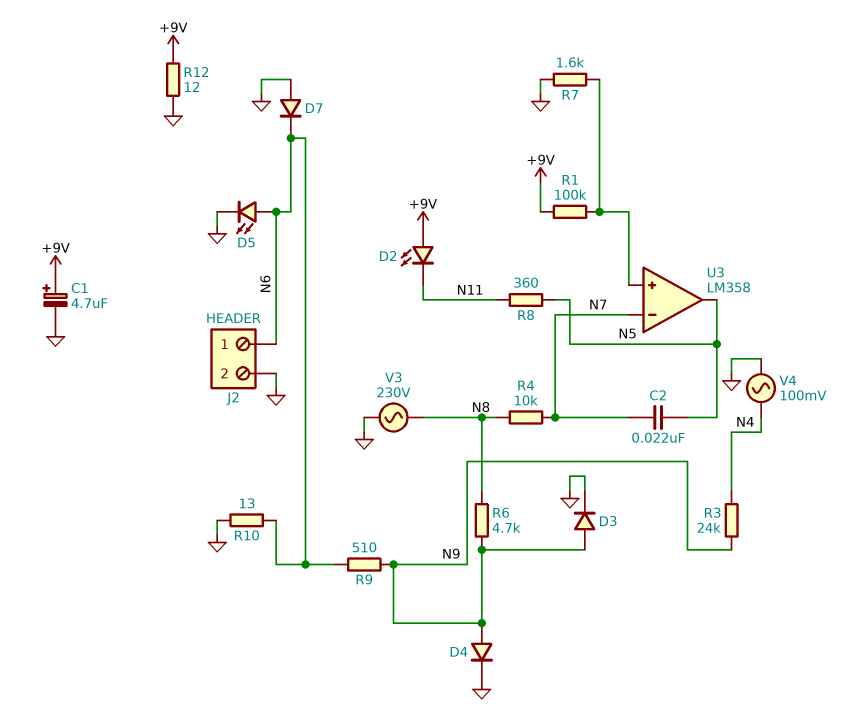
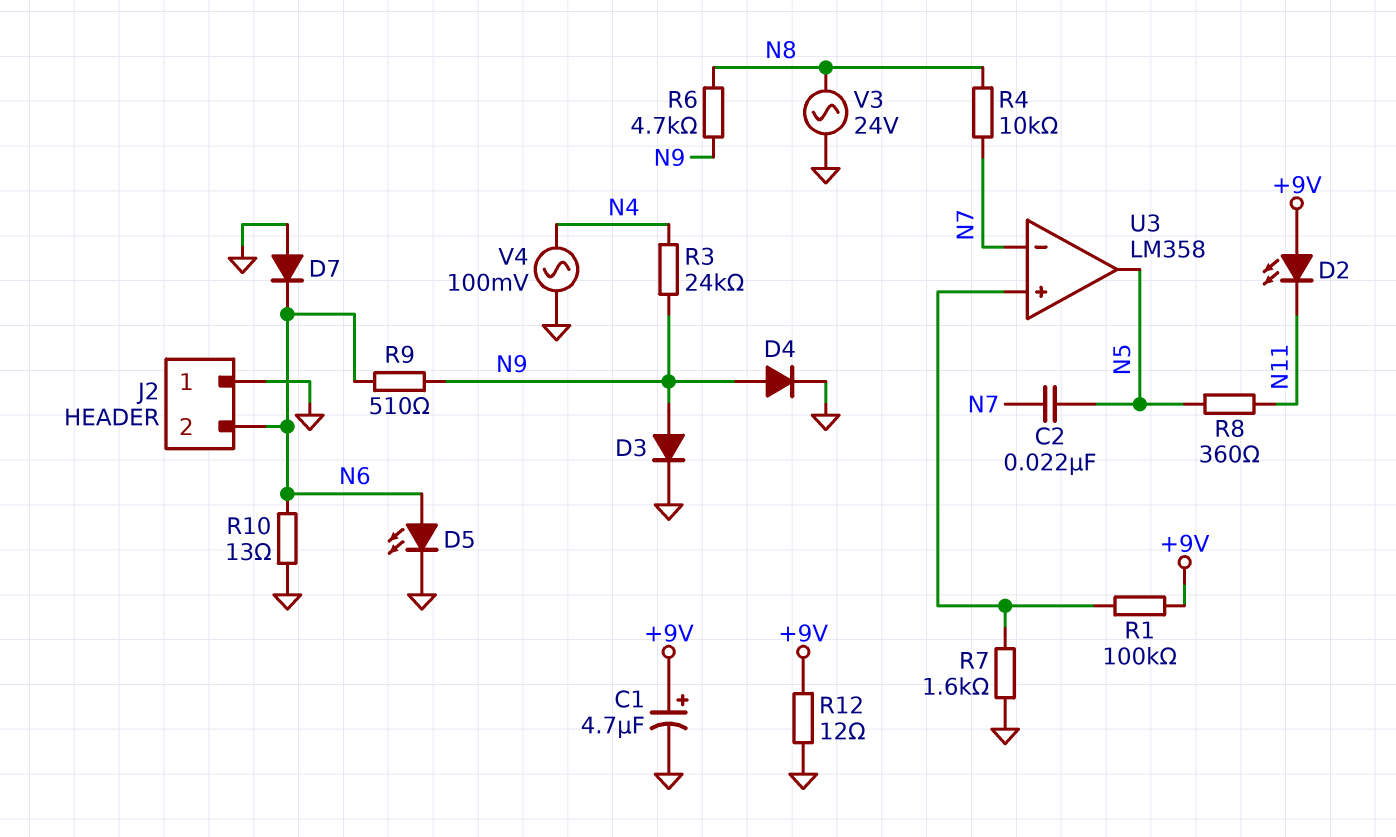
J2 pin 1: N6 -> GND
J2 pin 2: GND -> N6
V3: AC 230V (GND, N8) -> AC 24V (GND, N8)

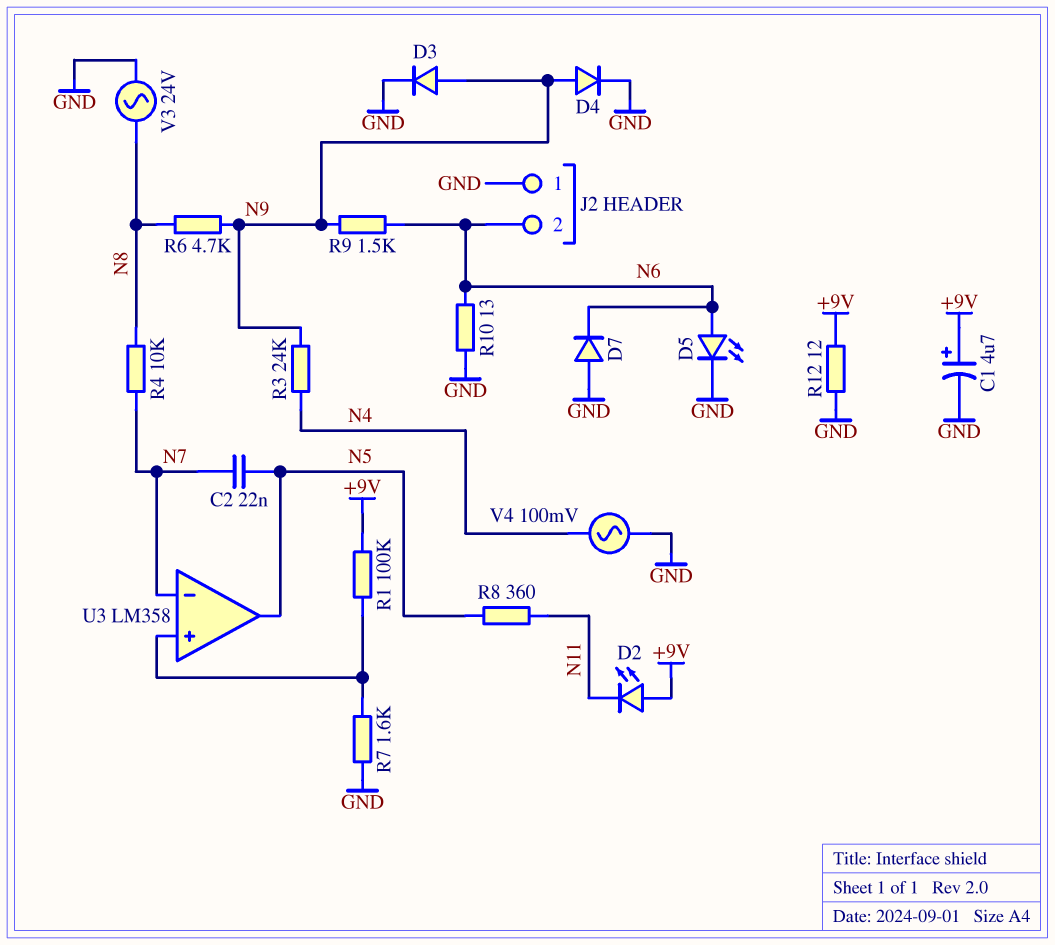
R9: 510 (N6, N9) -> 1.5k (N6, N9)

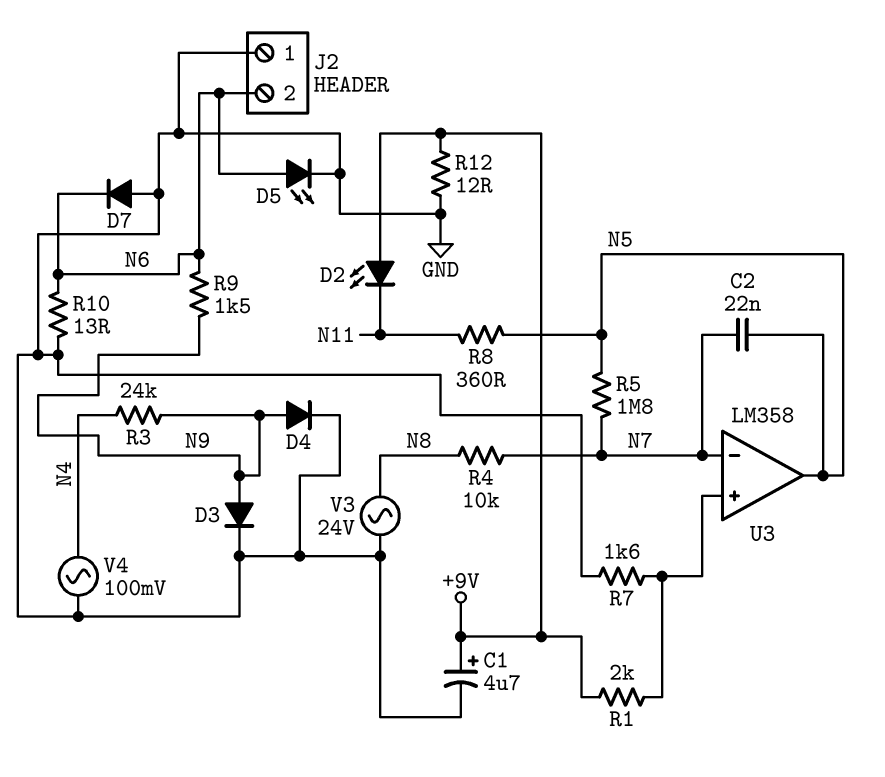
R1: 100k (+9V, U3/in+) -> 2k (+9V, U3/in+)
R5: none -> 1.8M (N5, N7)
R6: 4.7k (N8, N9) -> none

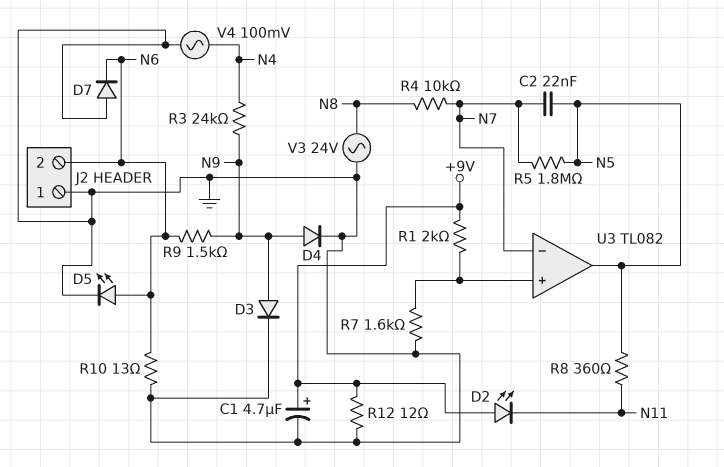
U3: LM358 -> TL082

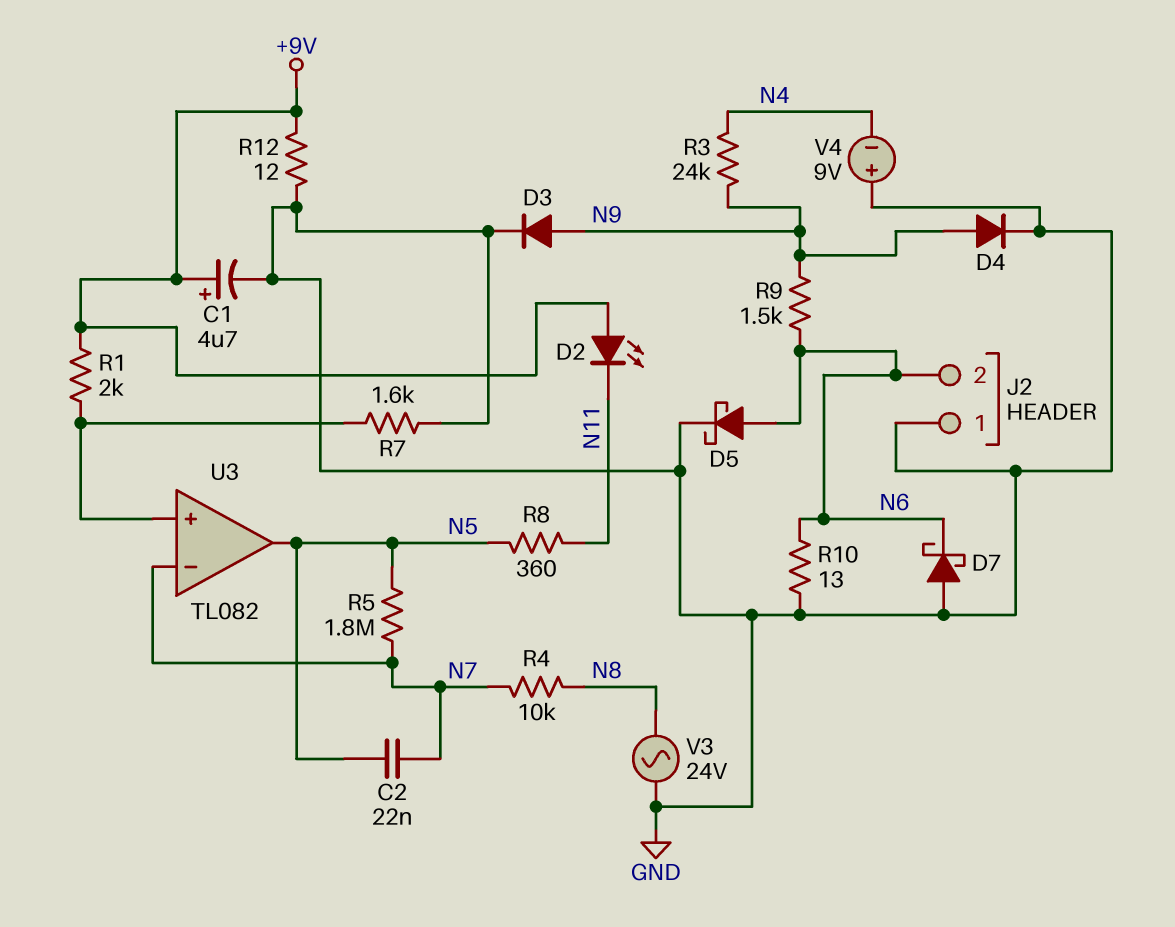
D5: LED (A N6, K GND) -> schottky (A N6, K GND)
D7: diode (A GND, K N6) -> schottky (A GND, K N6)
V4: AC 100mV (GND, N4) -> 9V (plus GND, minus N4)

